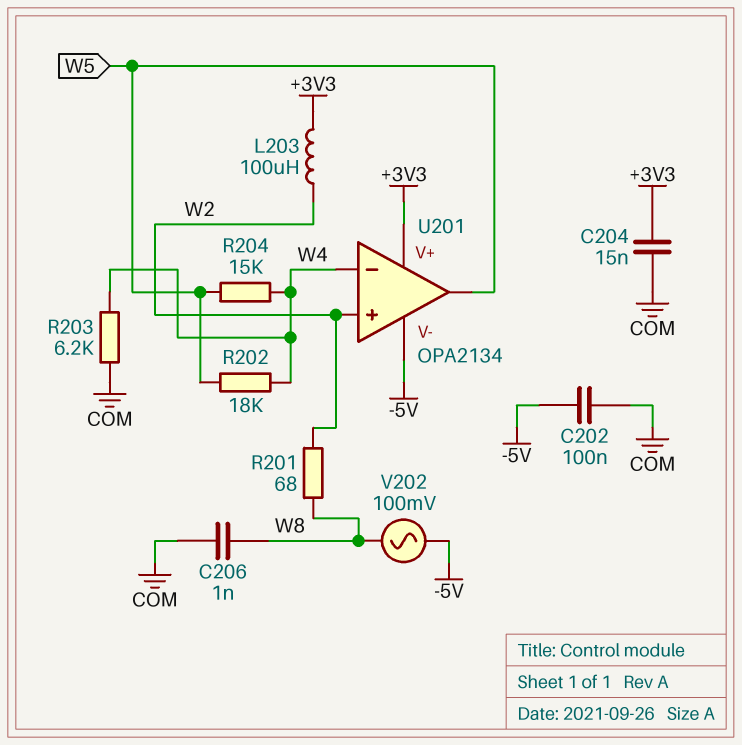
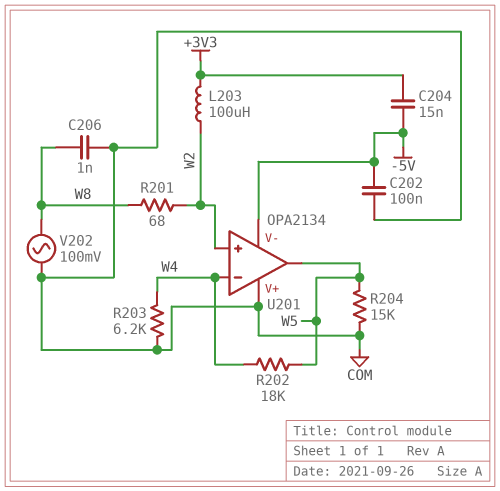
C204: 15nF (+3V3, COM) -> 15nF (+3V3, -5V)
R204: 15k (W4, W5) -> 15k (COM, W5)
U201 pin V+: +3V3 -> COM
V202: AC 100mV (-5V, W8) -> AC 100mV (COM, W8)

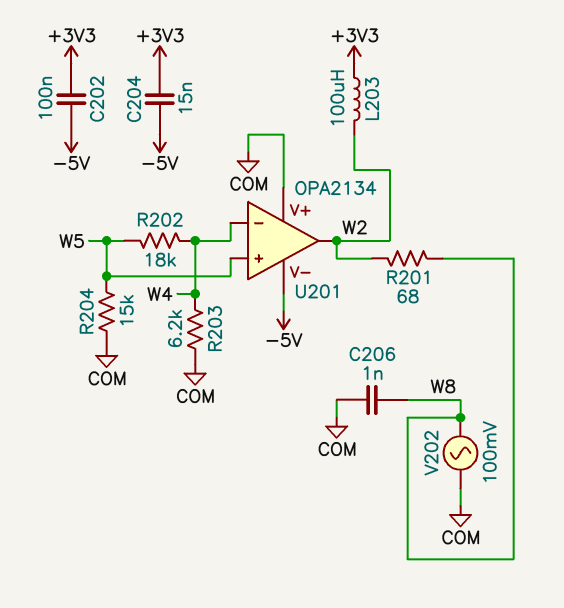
C202: 100nF (-5V, COM) -> 100nF (+3V3, -5V)
U201 pin in+: W2 -> W5
U201 pin out: W5 -> W2

